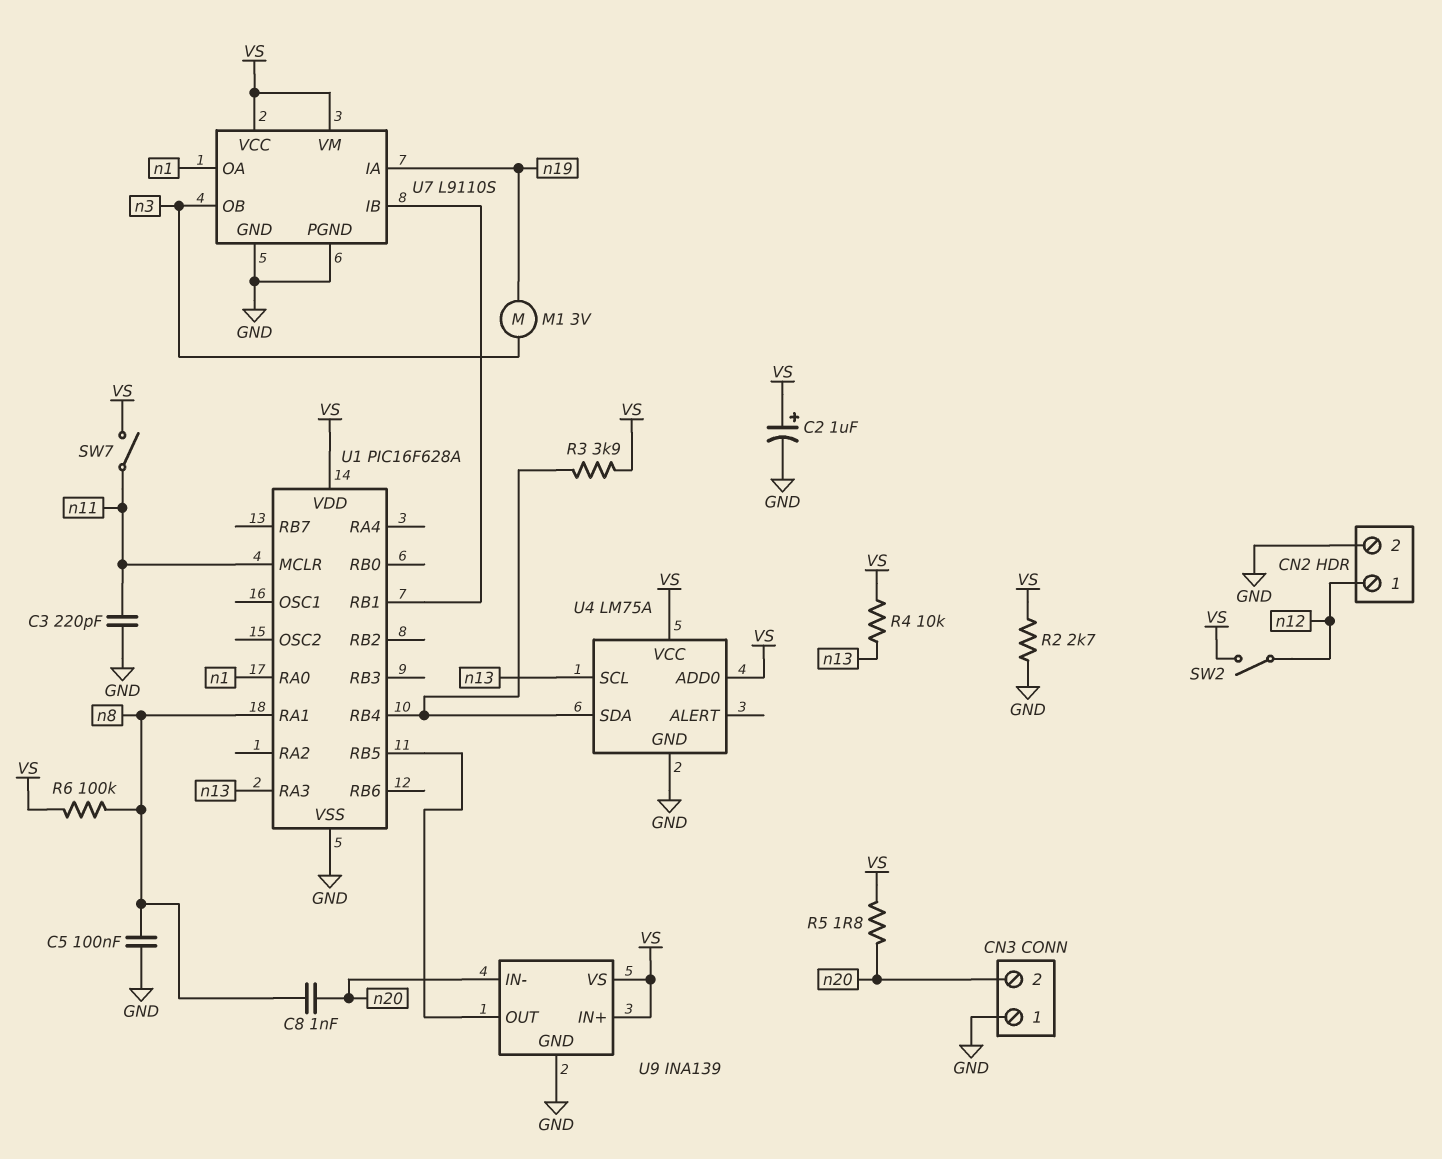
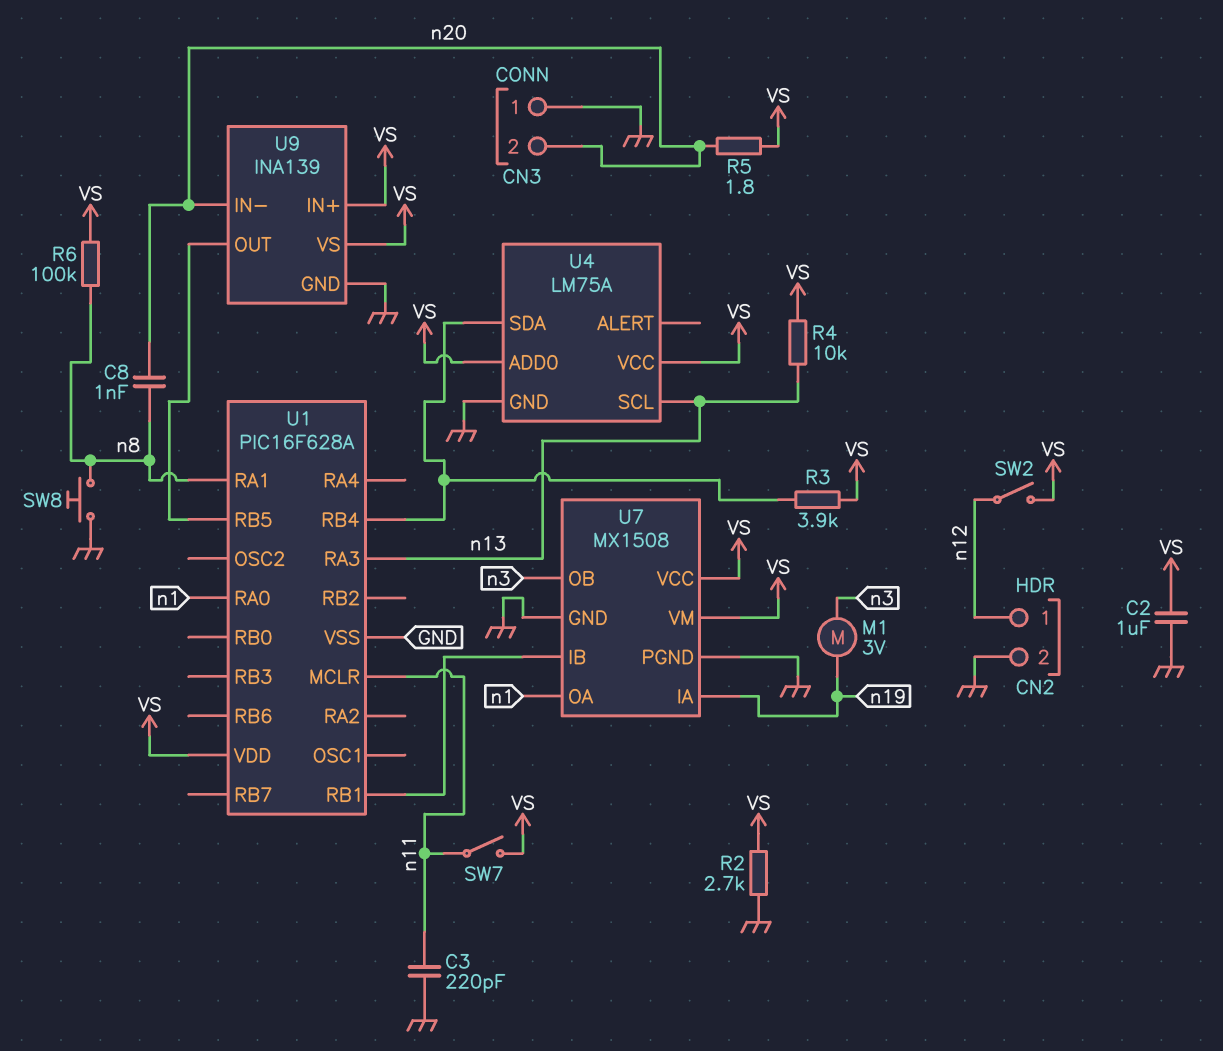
C2: 1uF (plus VS, minus GND) -> 1uF (GND, VS)
C5: 100nF (GND, n8) -> none
SW8: none -> button (GND, n8)
U7: L9110S -> MX1508

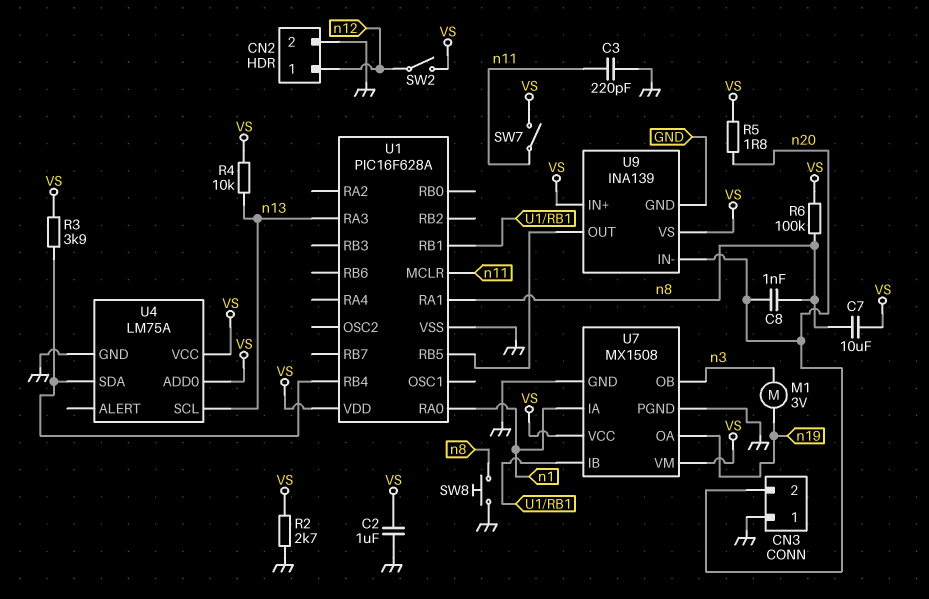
C7: none -> 10uF (VS, n8)
U7 pin IA: n19 -> n1
U7 pin OA: n1 -> n19

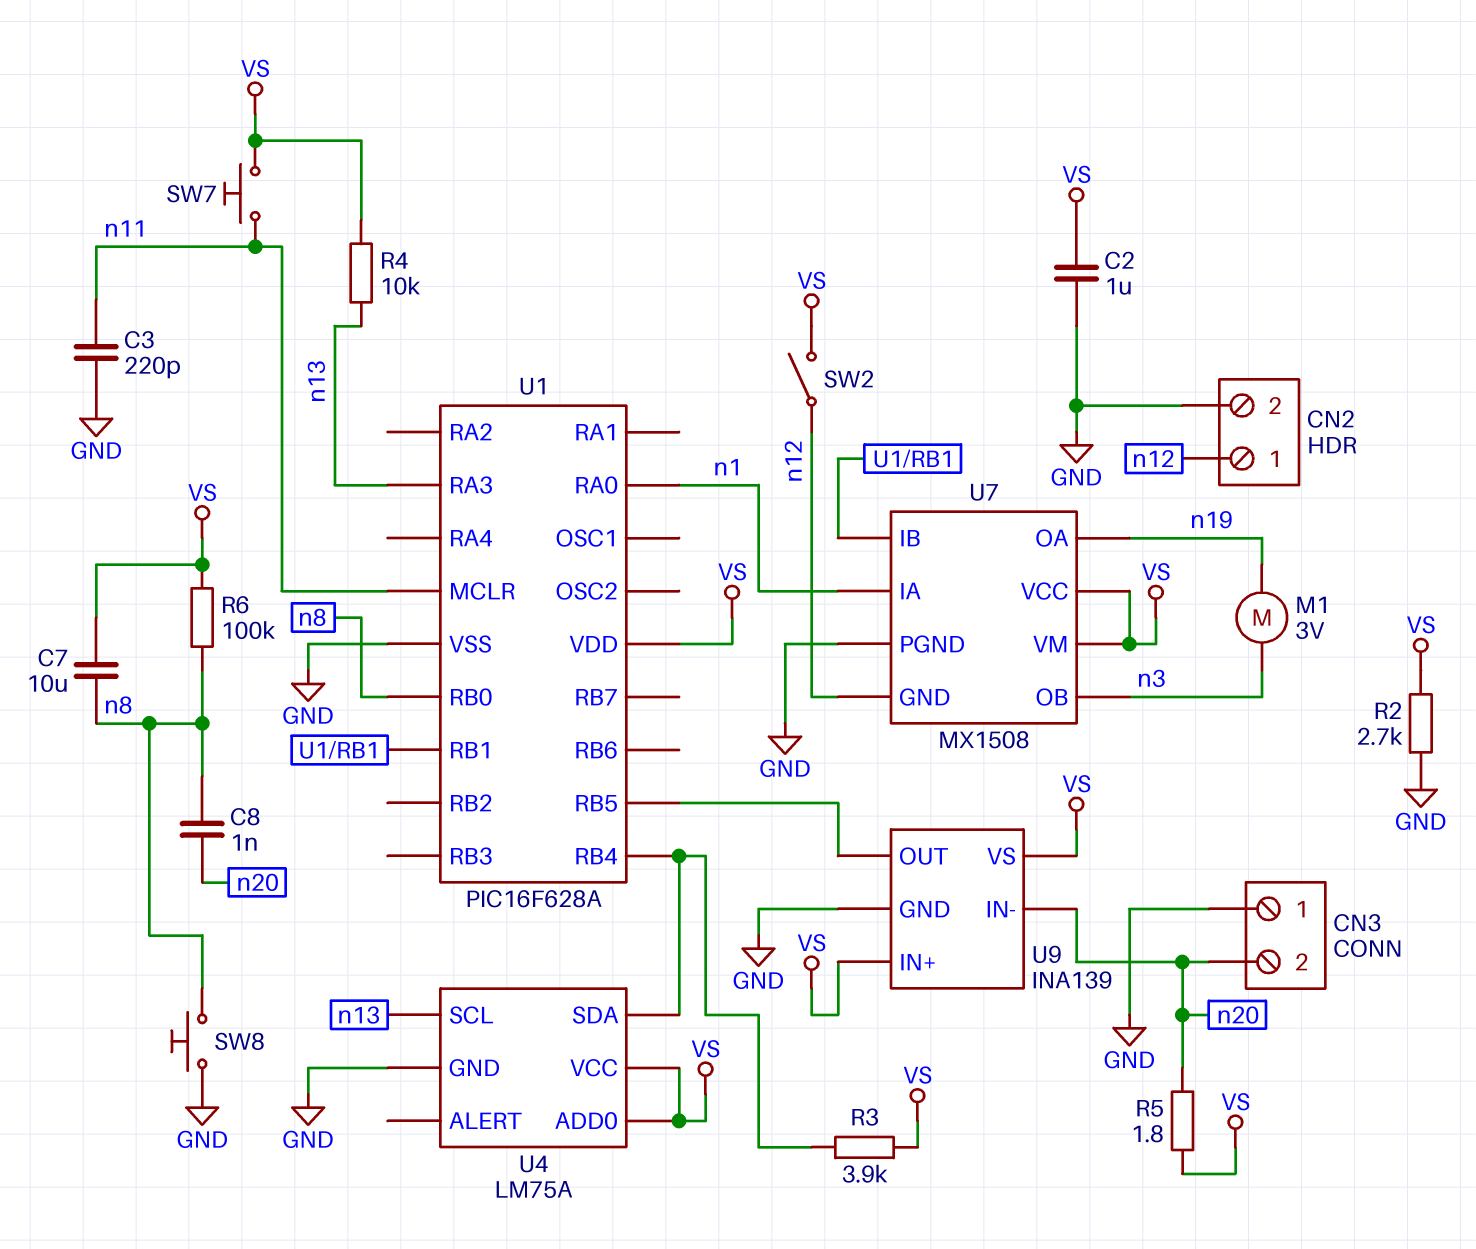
SW7: switch (VS, n11) -> button (VS, n11)
U1 pin RA1: n8 -> none
U1 pin RB0: none -> n8
U7 pin GND: GND -> n12

